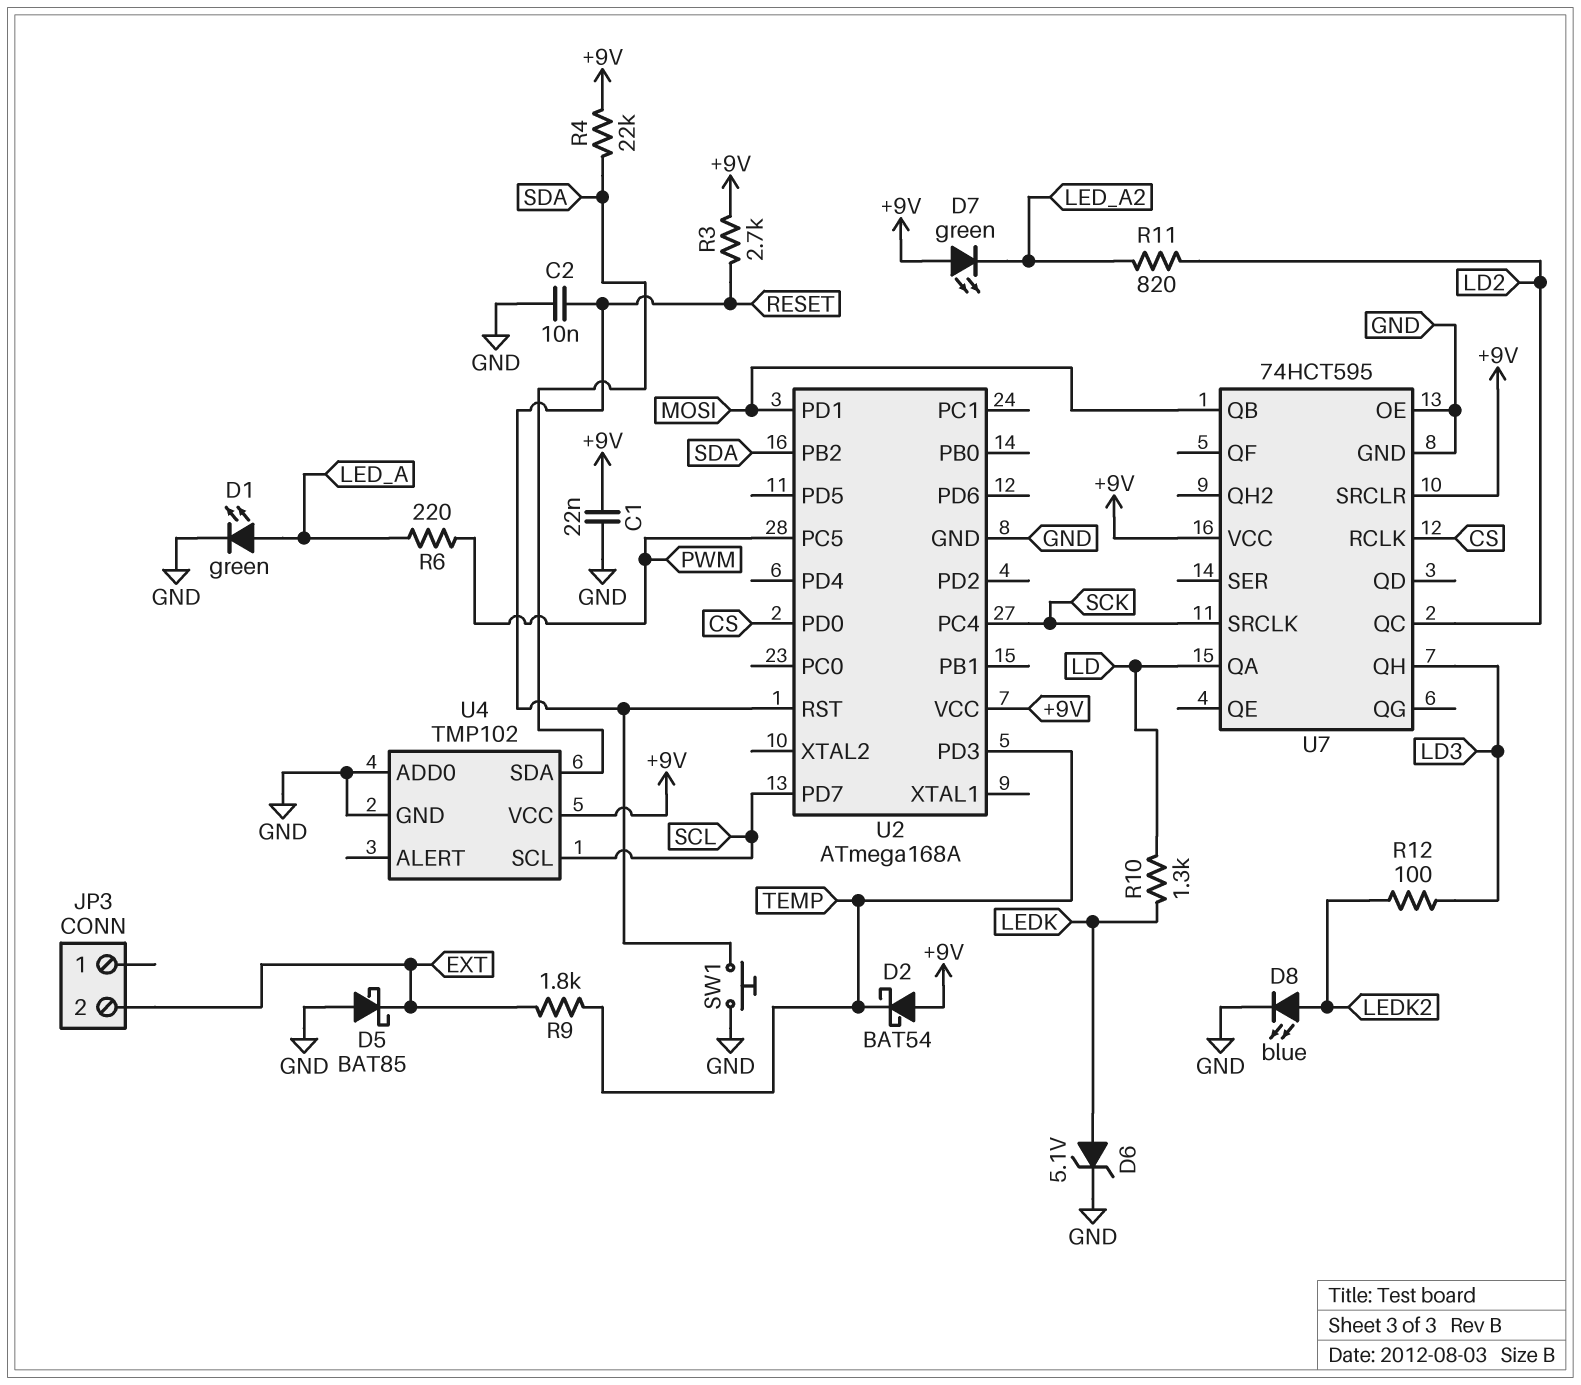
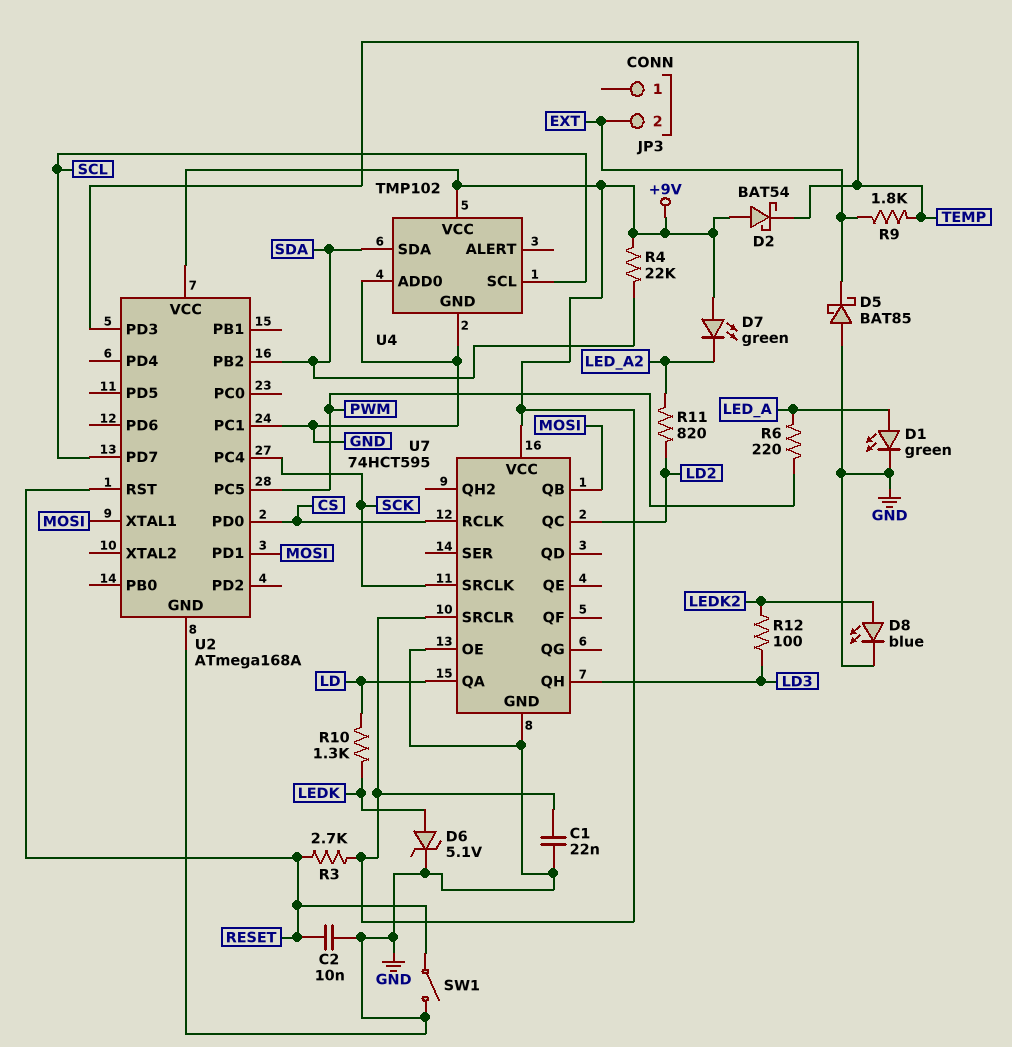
SW1: button (GND, RESET) -> switch (GND, RESET)
U2 pin PC1: none -> GND
U2 pin XTAL1: none -> MOSI

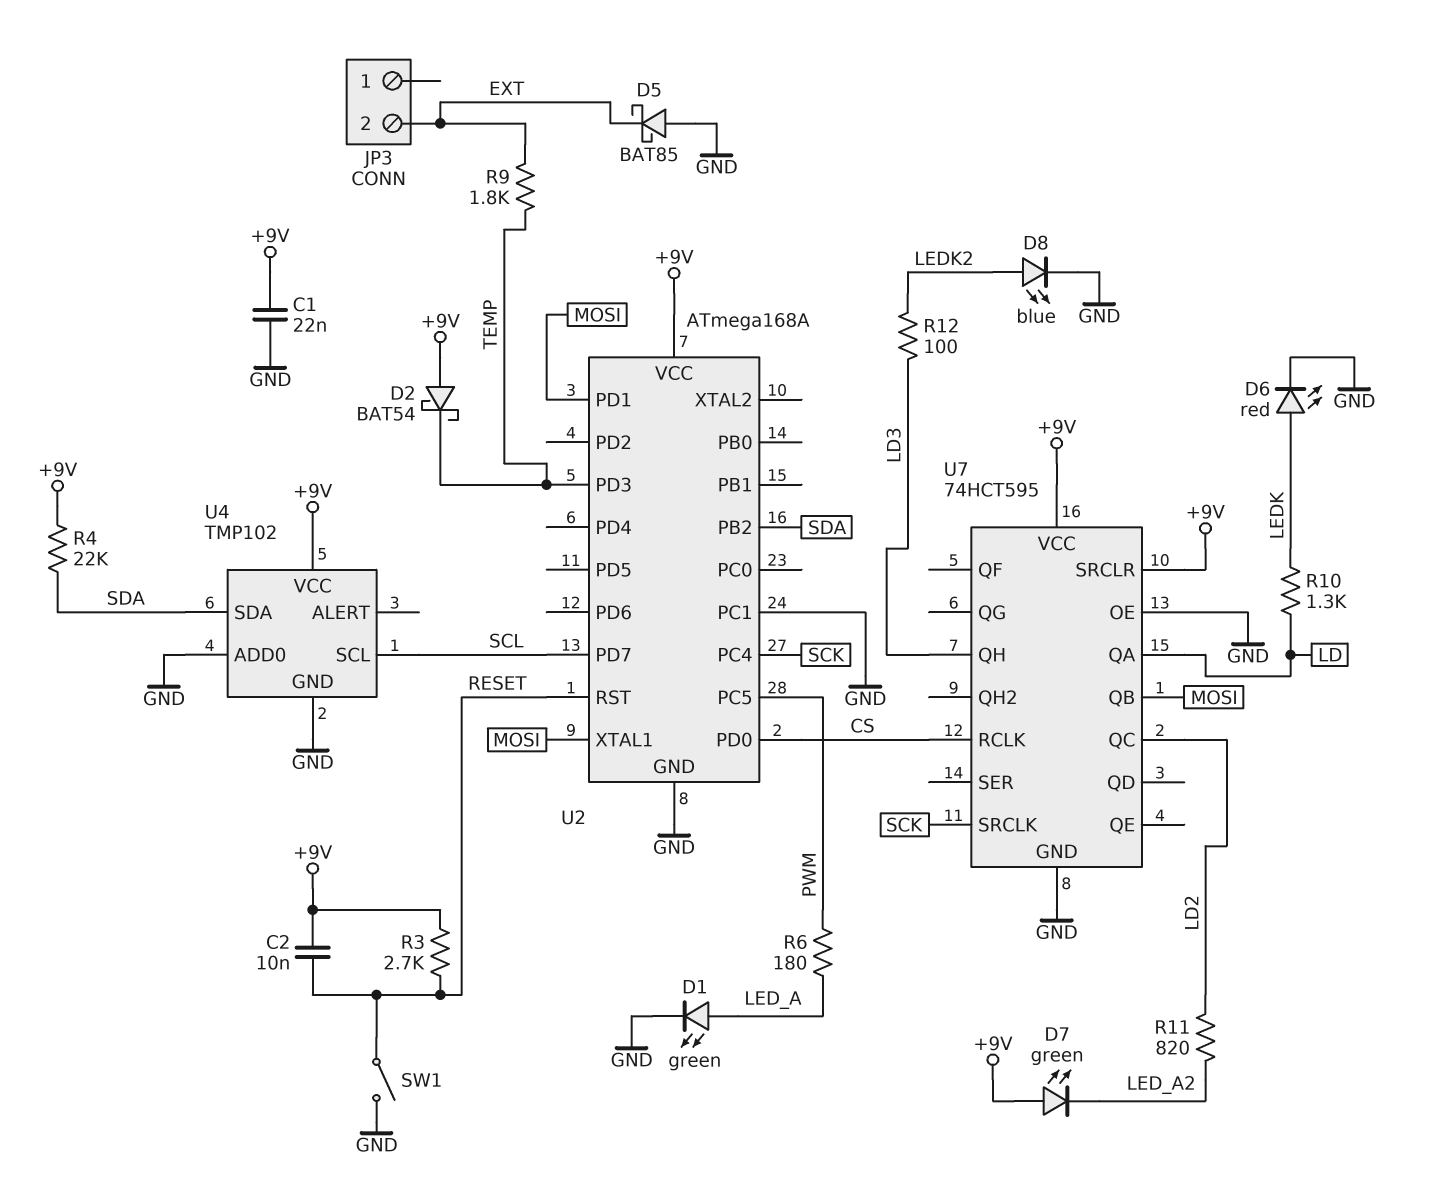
C2: 10nF (GND, RESET) -> 10nF (+9V, RESET)
D6: zener 5.1V (A LEDK, K GND) -> LED red (A LEDK, K GND)
R6: 220 (LED_A, PWM) -> 180 (LED_A, PWM)

